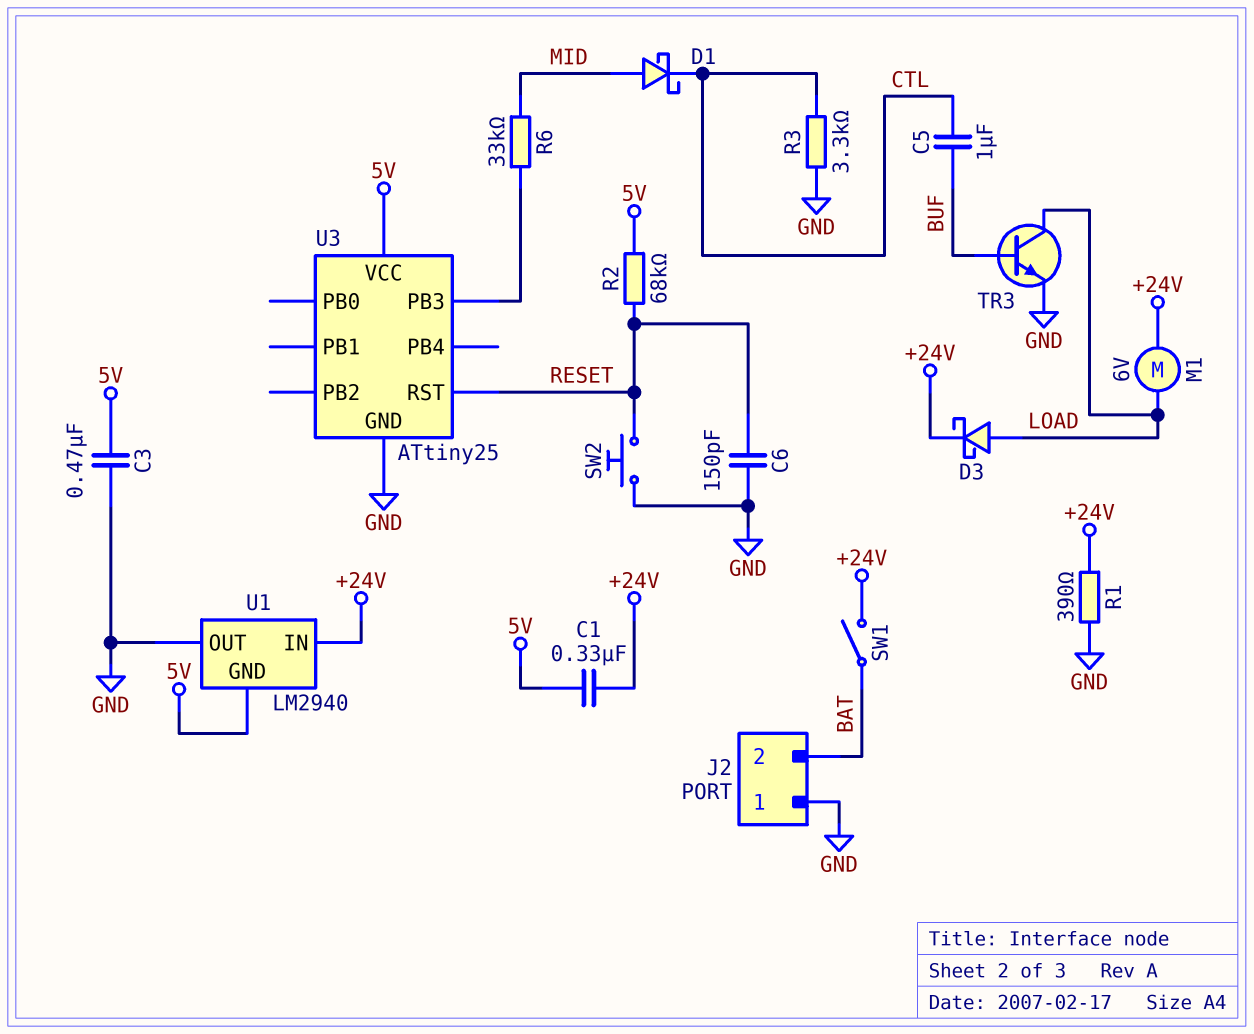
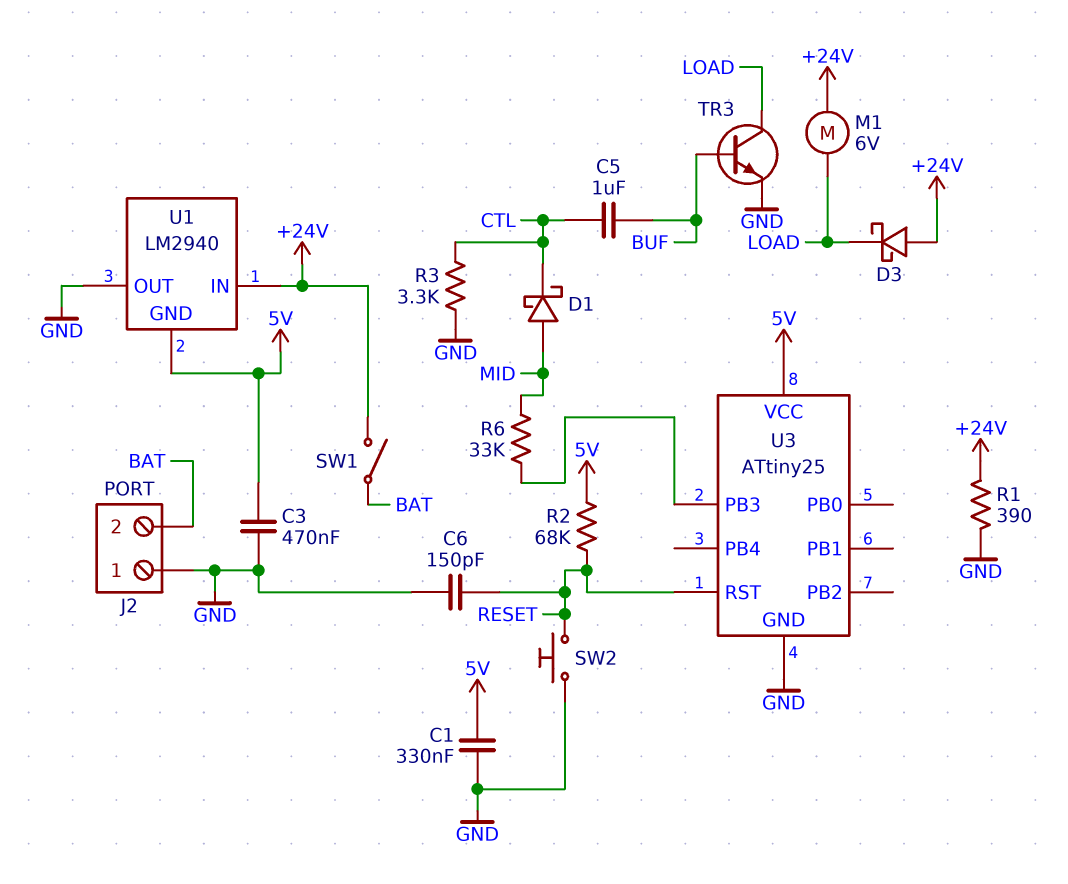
C1: 330nF (+24V, 5V) -> 330nF (5V, GND)
D3: schottky (A LOAD, K +24V) -> schottky (A +24V, K LOAD)

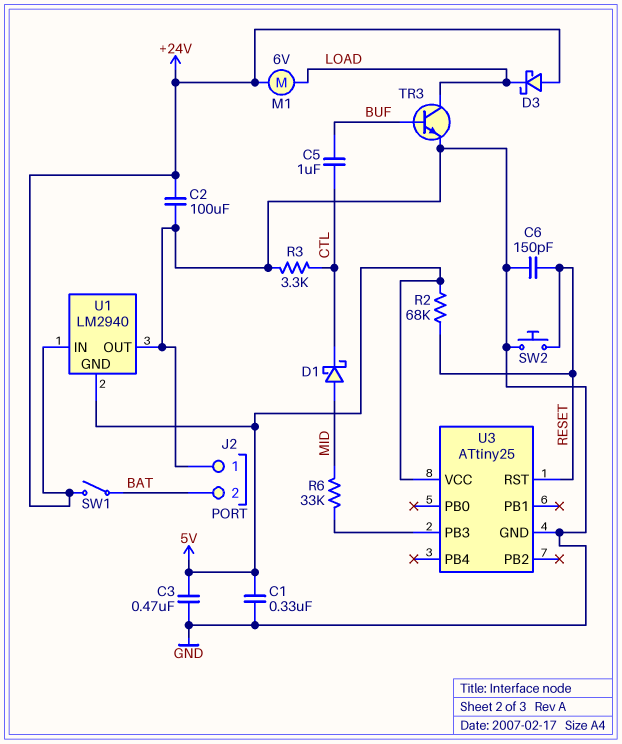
C2: none -> 100uF (+24V, GND)
R1: 390 (+24V, GND) -> none

